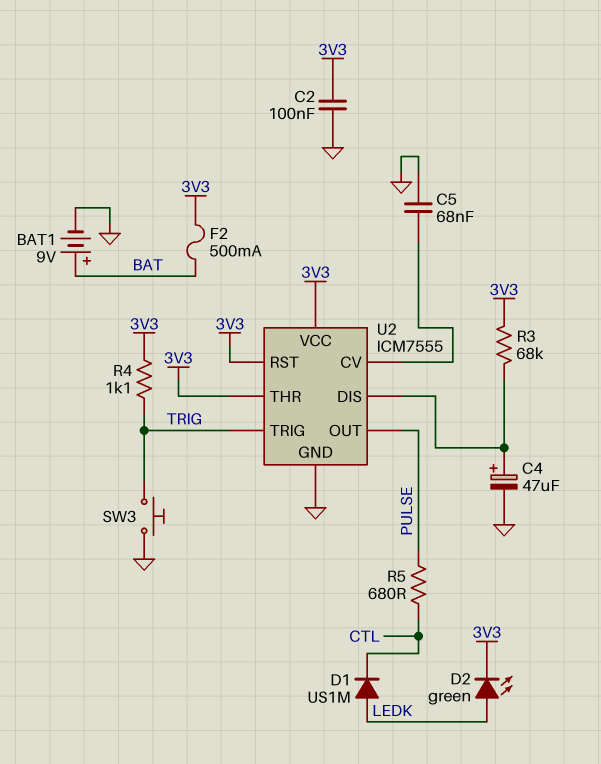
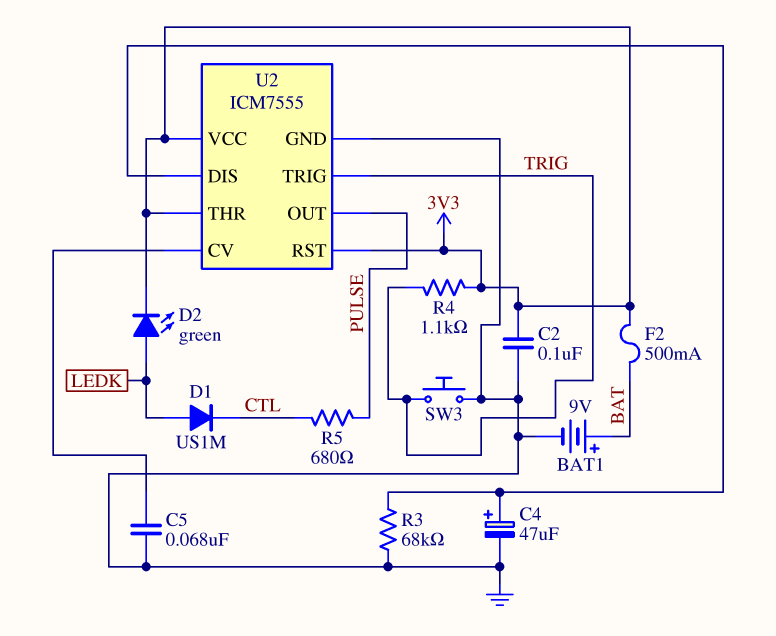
R3: 68k (3V3, U2/DIS) -> 68k (GND, U2/DIS)

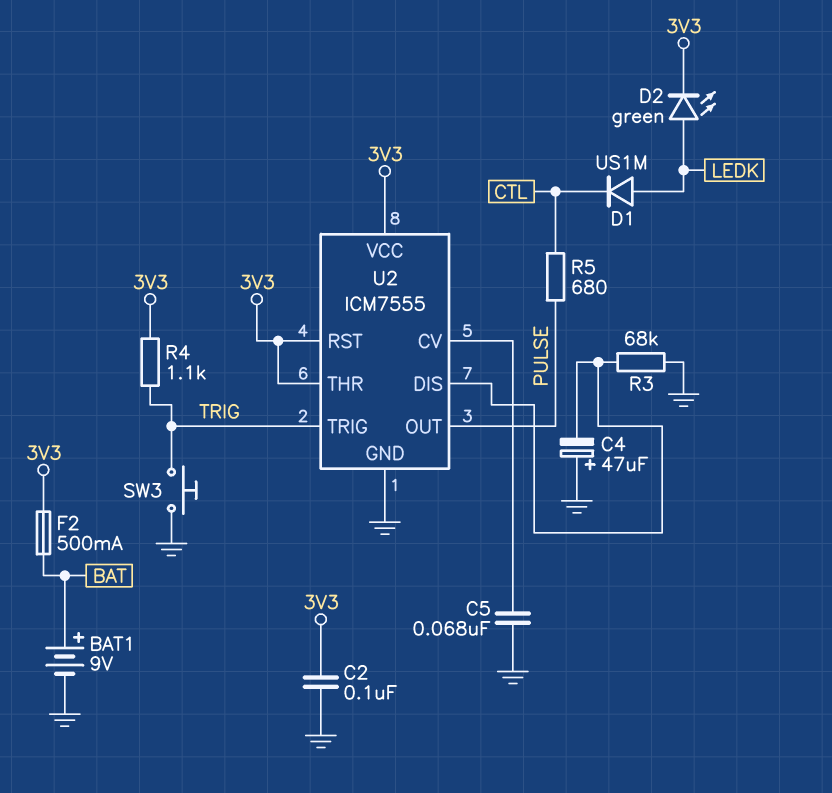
C4: 47uF (plus U2/DIS, minus GND) -> 47uF (plus GND, minus U2/DIS)

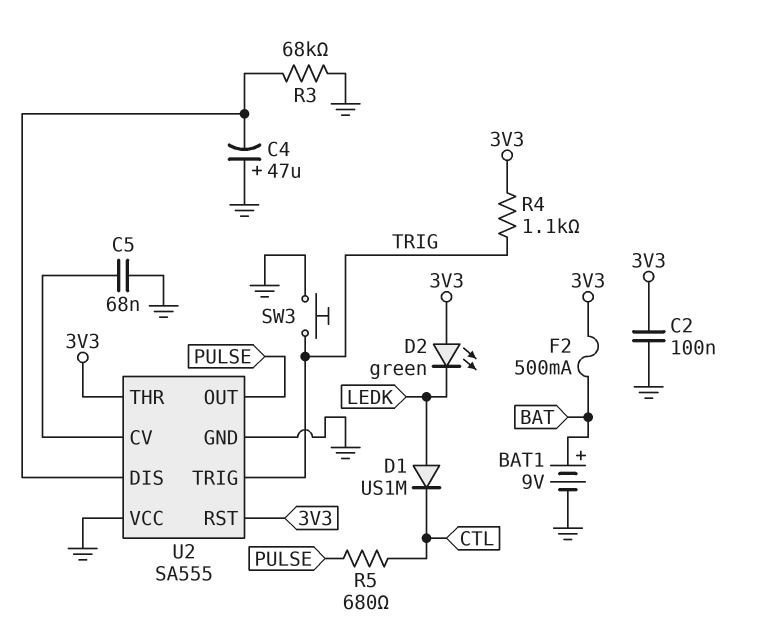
D2: LED green (A LEDK, K 3V3) -> LED green (A 3V3, K LEDK)
U2: ICM7555 -> SA555
U2 pin VCC: 3V3 -> GND

